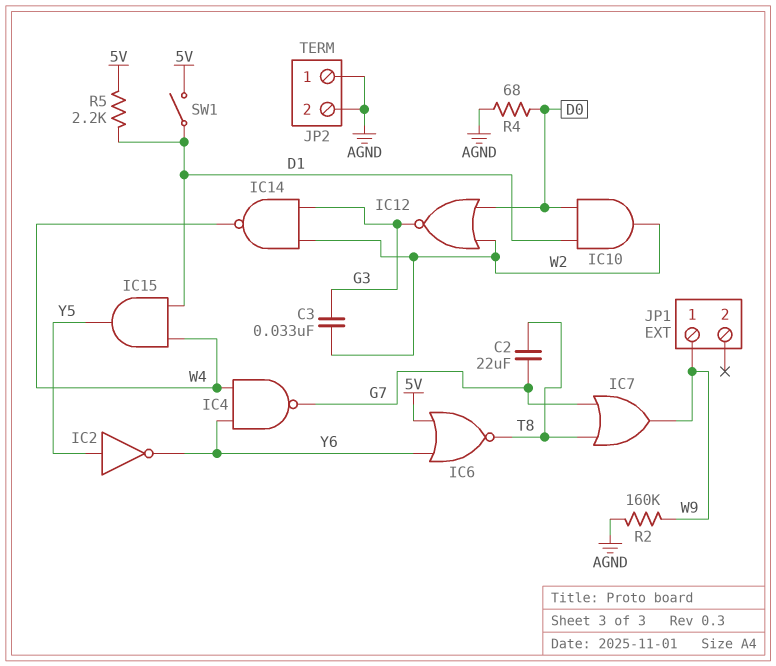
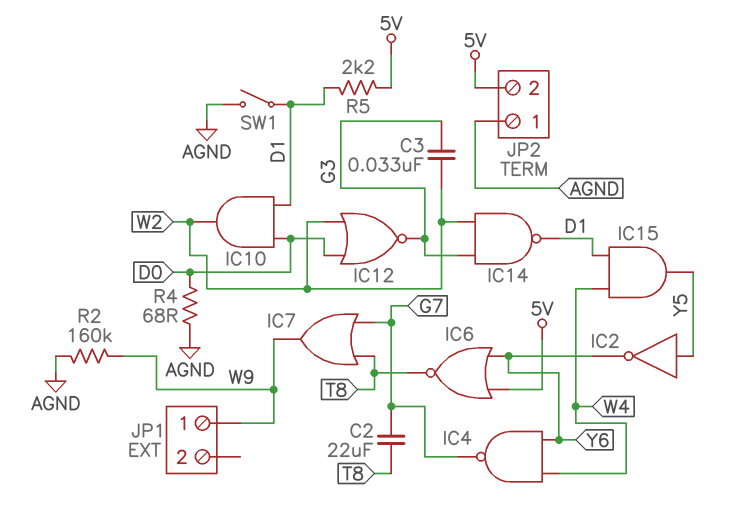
IC14: NAND (in G3, in W2, out W4) -> NAND (in G3, in W2, out D1)
JP2 pin 2: AGND -> 5V
SW1: switch (5V, D1) -> switch (AGND, D1)

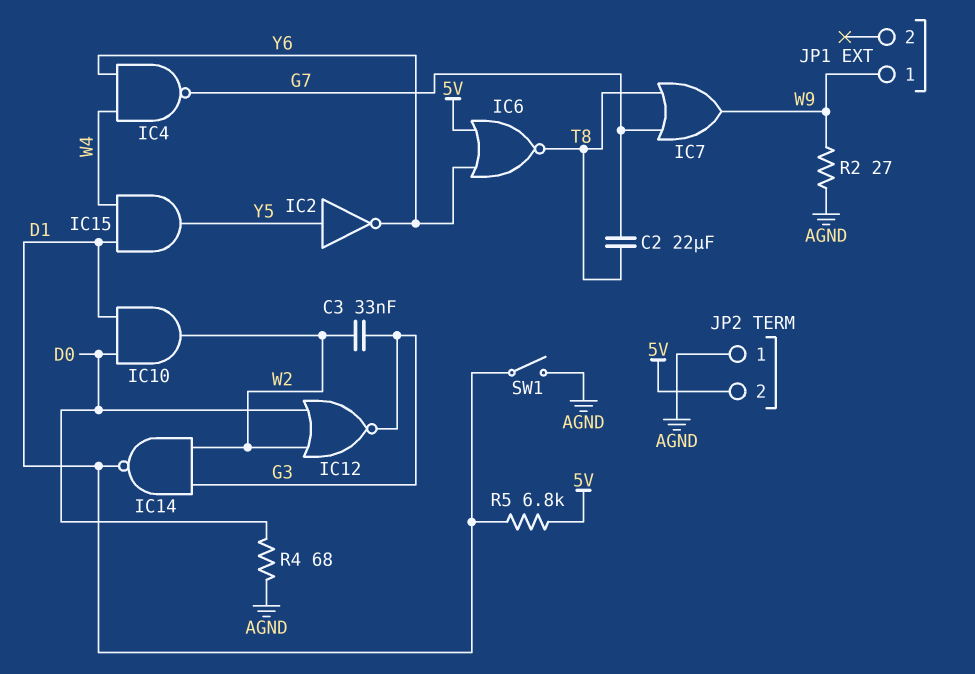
R2: 160k (AGND, W9) -> 27 (AGND, W9)
R5: 2.2k (5V, D1) -> 6.8k (5V, D1)

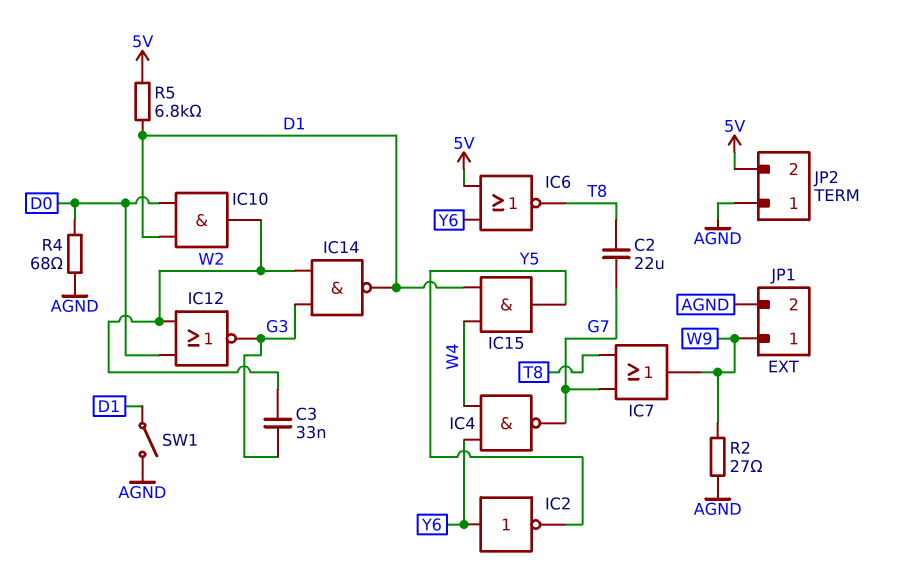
IC2: NOT (in Y5, out Y6) -> NOT (in Y6, out Y5)
JP1 pin 2: none -> AGND

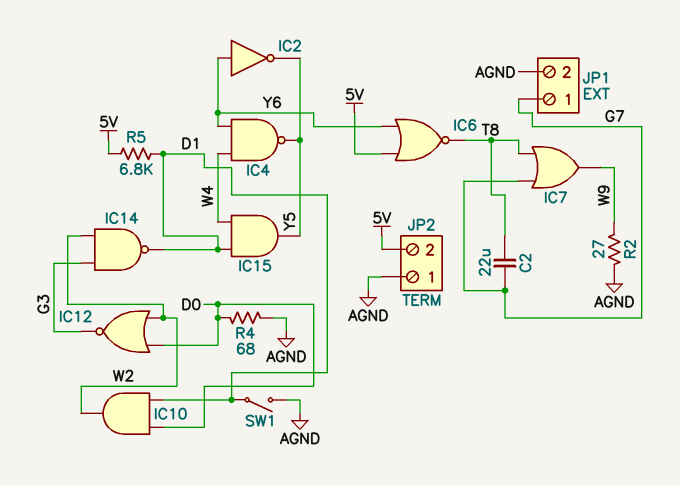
C3: 33nF (G3, W2) -> none
IC4: NAND (in W4, in Y6, out G7) -> NAND (in W4, in Y6, out Y5)
JP1 pin 1: W9 -> G7

